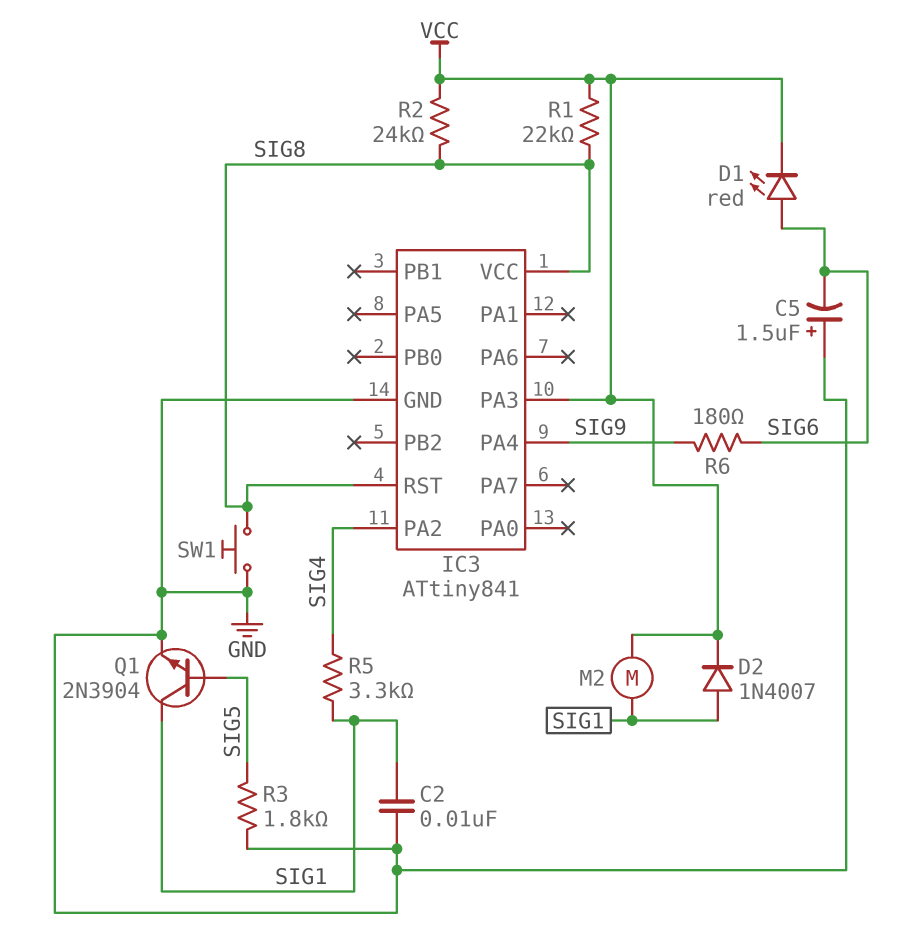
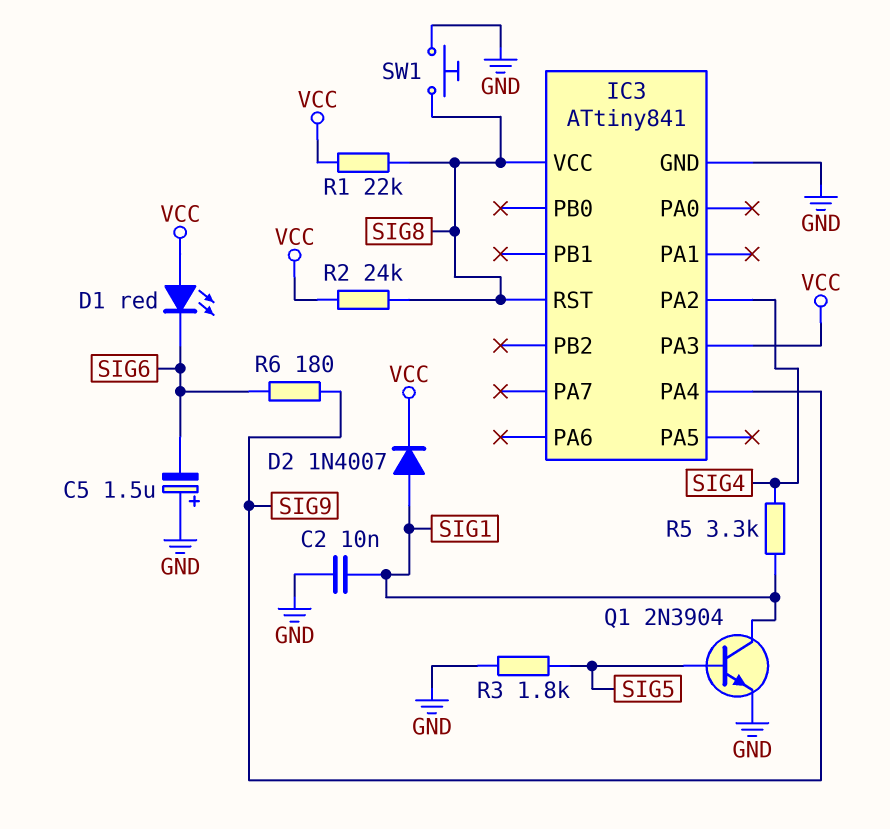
D1: LED red (A SIG6, K VCC) -> LED red (A VCC, K SIG6)
M2: motor (SIG1, VCC) -> none

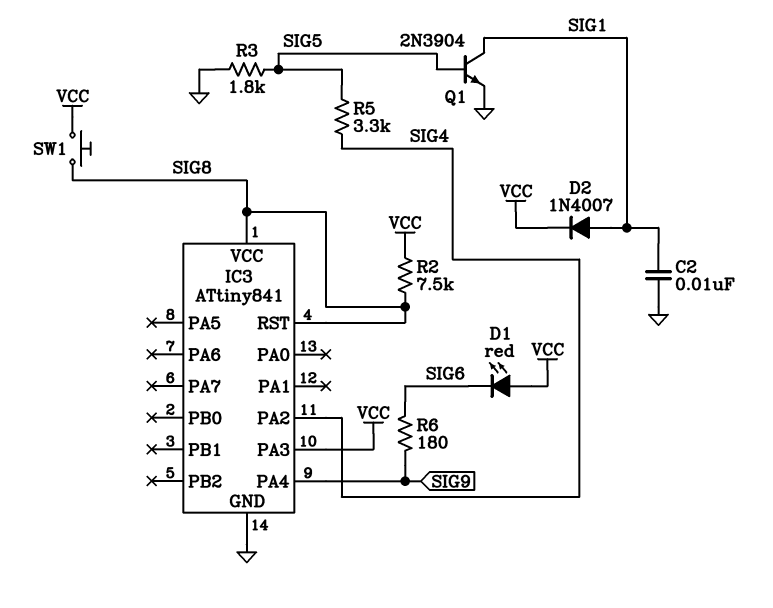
C5: 1.5uF (plus GND, minus SIG6) -> none
R1: 22k (SIG8, VCC) -> none
R2: 24k (SIG8, VCC) -> 7.5k (SIG8, VCC)
R5: 3.3k (SIG1, SIG4) -> 3.3k (SIG4, SIG5)
SW1: button (GND, SIG8) -> button (SIG8, VCC)

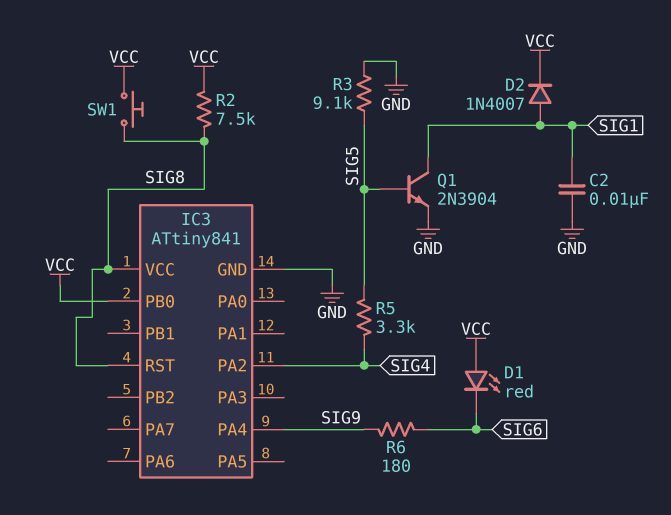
IC3 pin PA3: VCC -> none
IC3 pin PB0: none -> VCC
R3: 1.8k (GND, SIG5) -> 9.1k (GND, SIG5)

